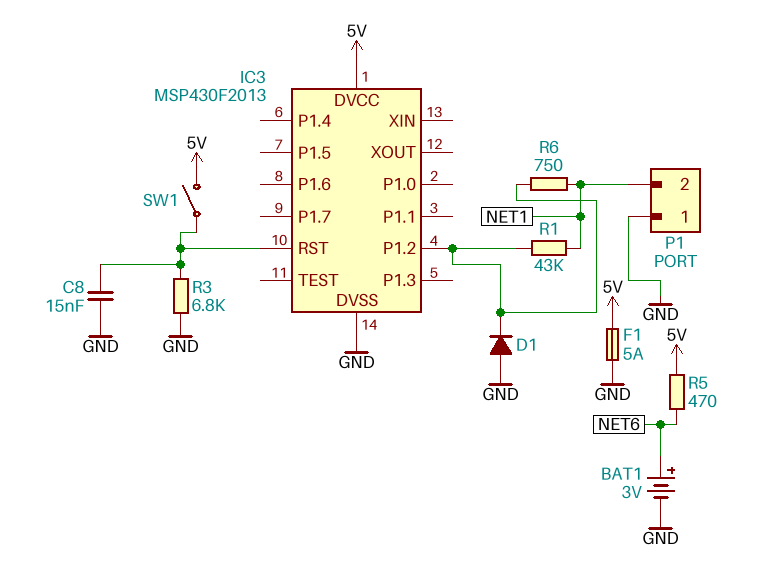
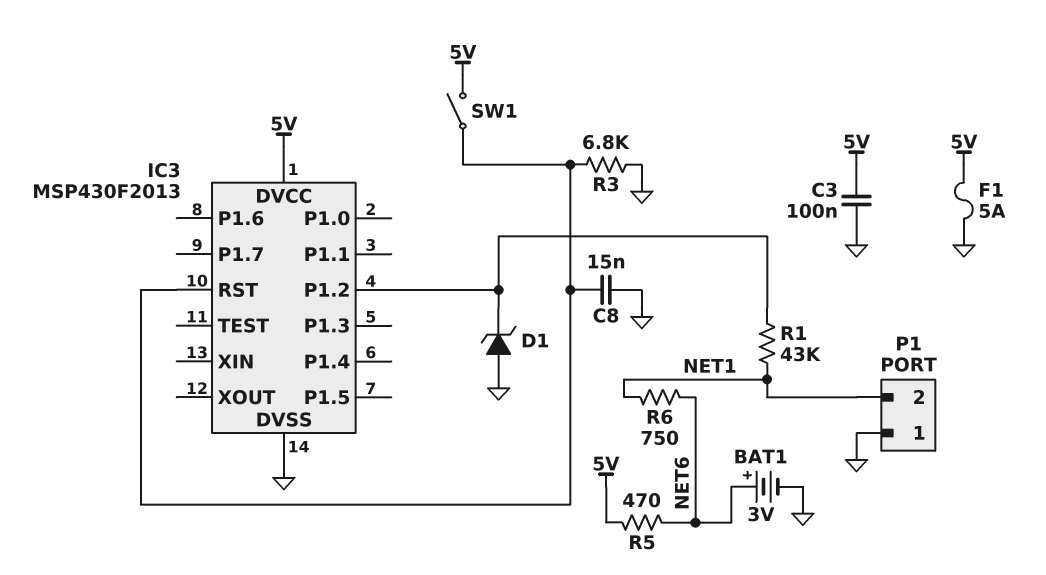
C3: none -> 100nF (5V, GND)
D1: diode (A GND, K IC3/P1.2) -> zener (A GND, K IC3/P1.2)
R6: 750 (IC3/P1.2, NET1) -> 750 (NET1, NET6)

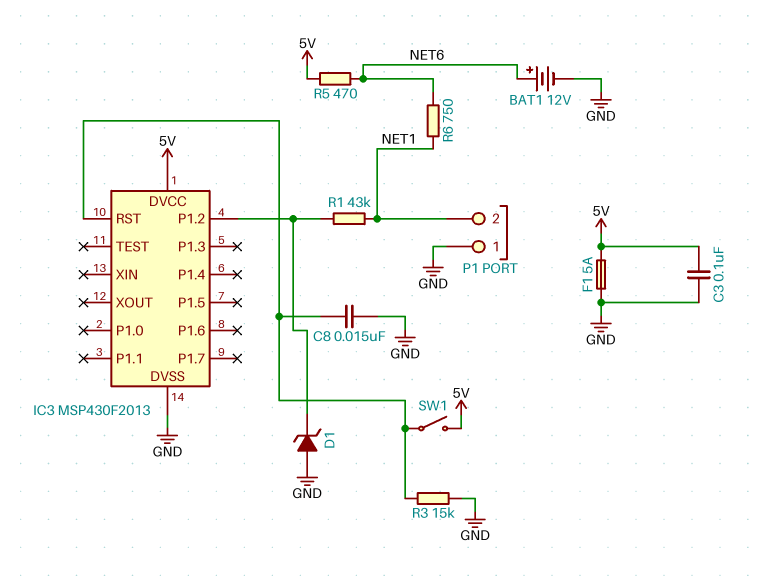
BAT1: 3V (plus NET6, minus GND) -> 12V (plus NET6, minus GND)
R3: 6.8k (GND, IC3/RST) -> 15k (GND, IC3/RST)

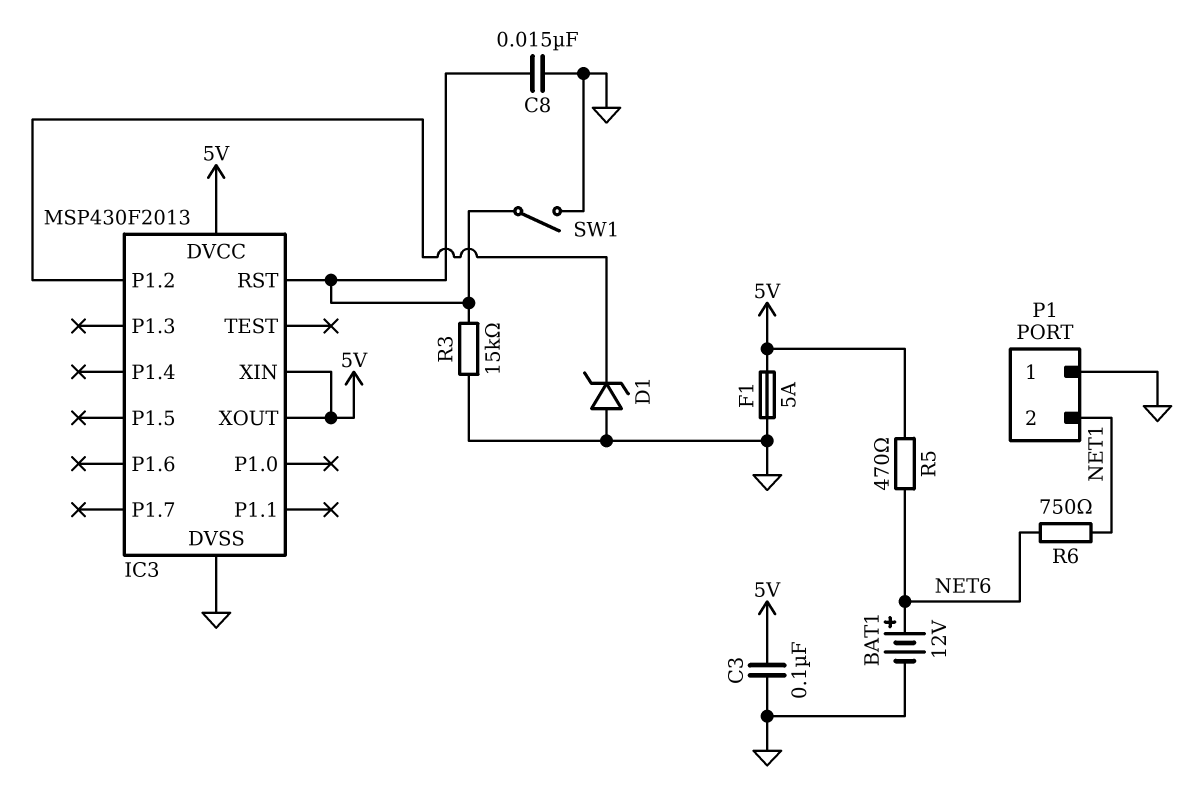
IC3 pin XIN: none -> 5V
IC3 pin XOUT: none -> 5V
R1: 43k (IC3/P1.2, NET1) -> none
SW1: switch (5V, IC3/RST) -> switch (GND, IC3/RST)

